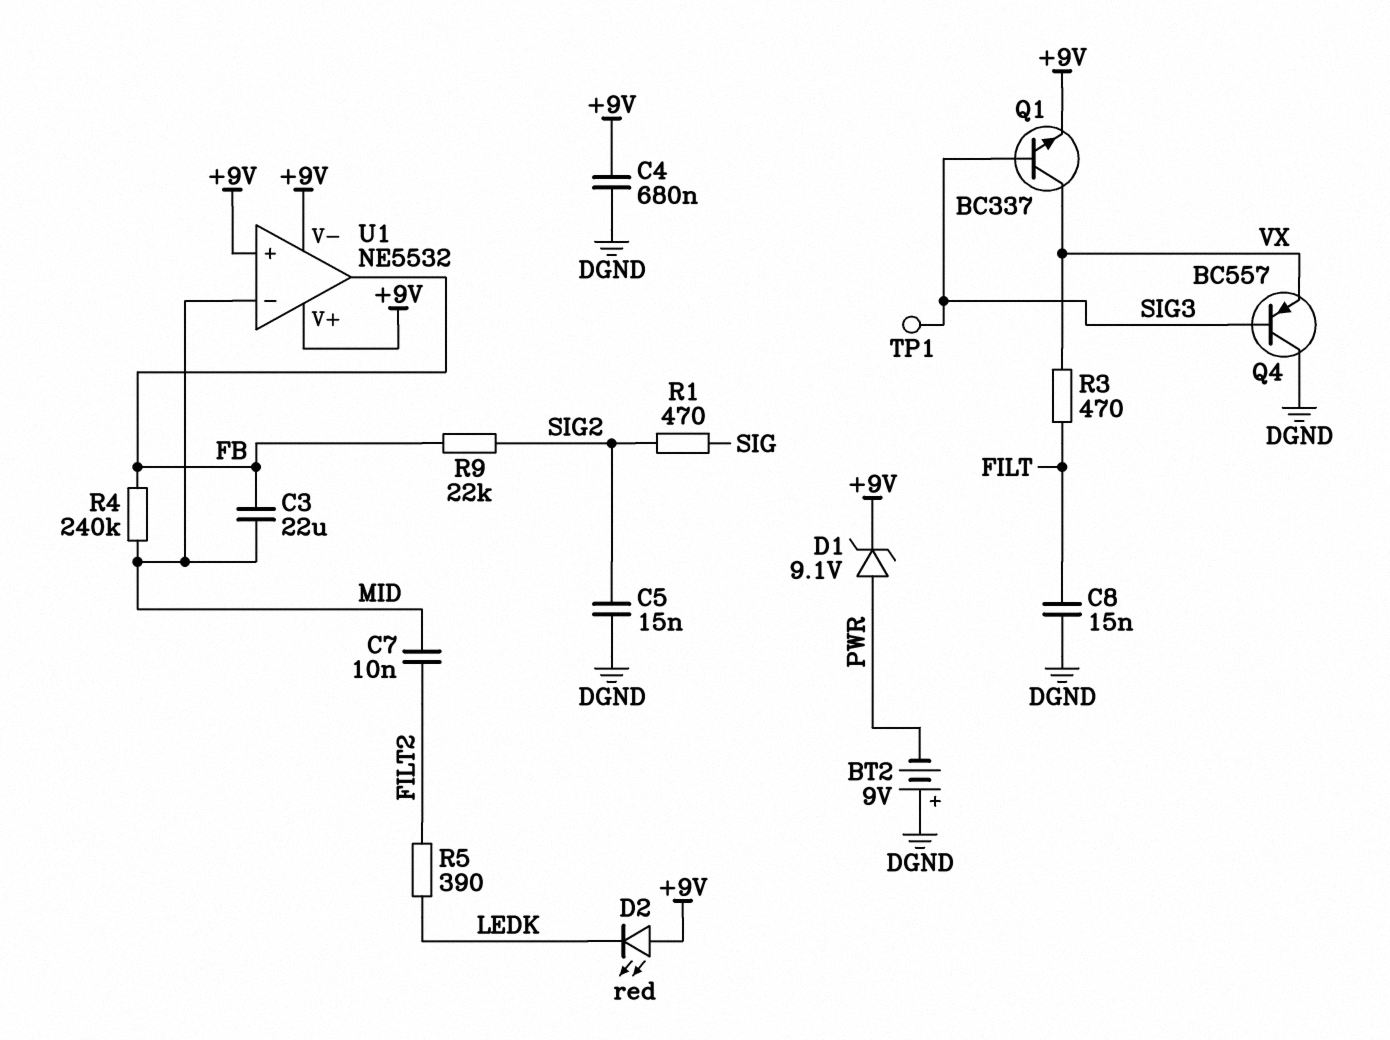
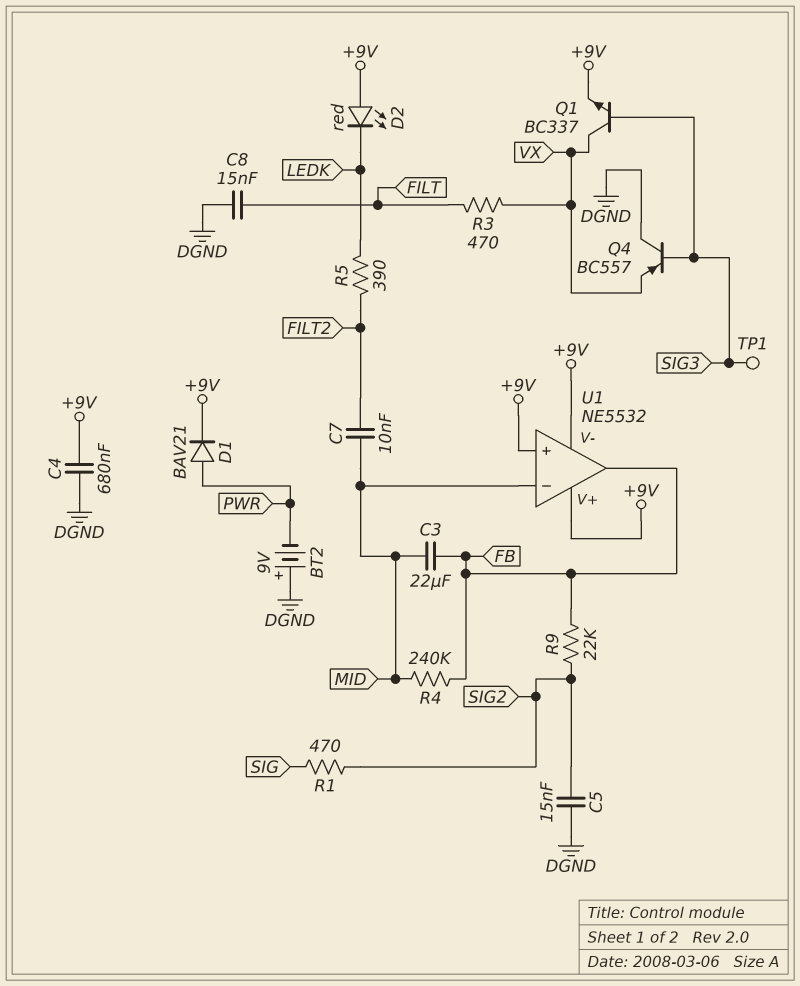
D1: zener 9.1V (A PWR, K +9V) -> diode BAV21 (A PWR, K +9V)

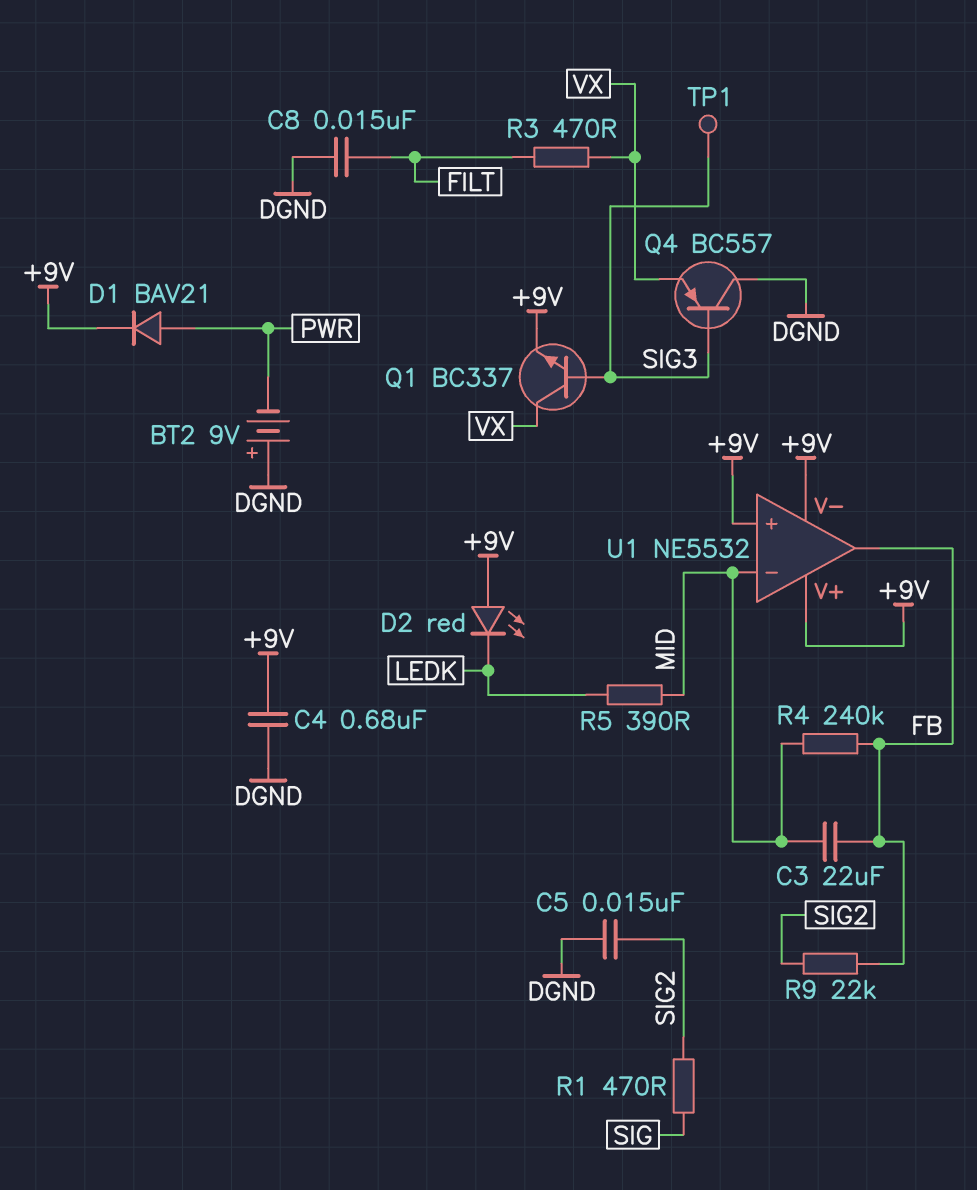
C7: 10nF (FILT2, MID) -> none
R5: 390 (FILT2, LEDK) -> 390 (LEDK, MID)

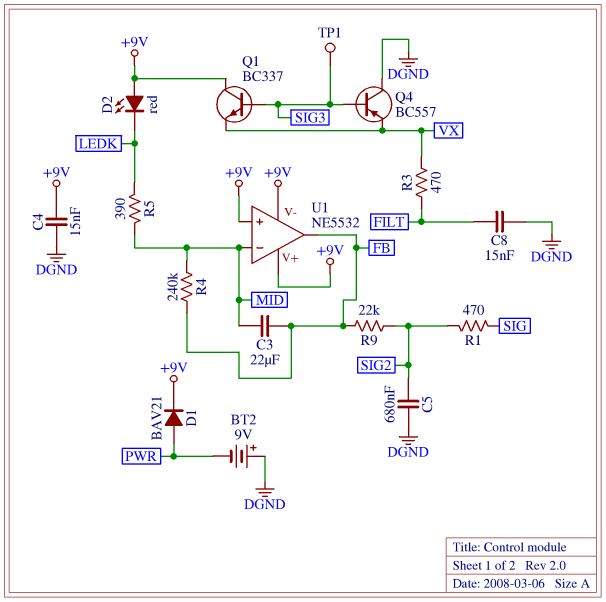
C4: 680nF (+9V, DGND) -> 15nF (+9V, DGND)
C5: 15nF (DGND, SIG2) -> 680nF (DGND, SIG2)
Q1: NPN BC337 (B SIG3, C VX, E +9V) -> NPN BC337 (B SIG3, C +9V, E VX)

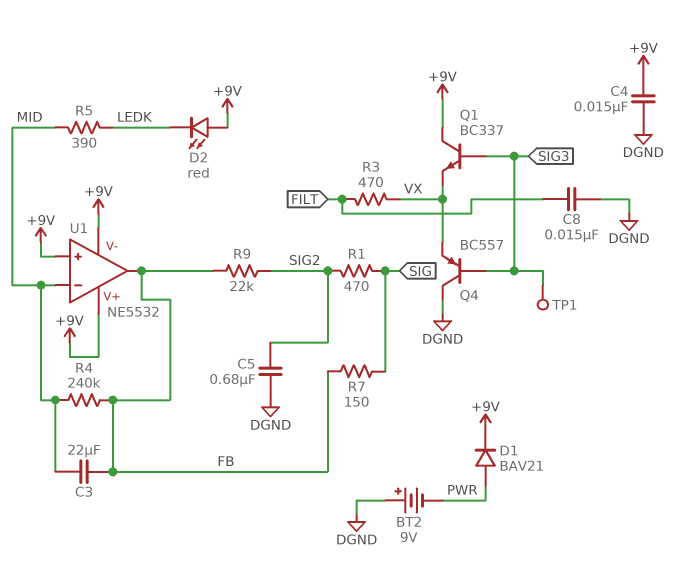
R7: none -> 150 (FB, SIG)

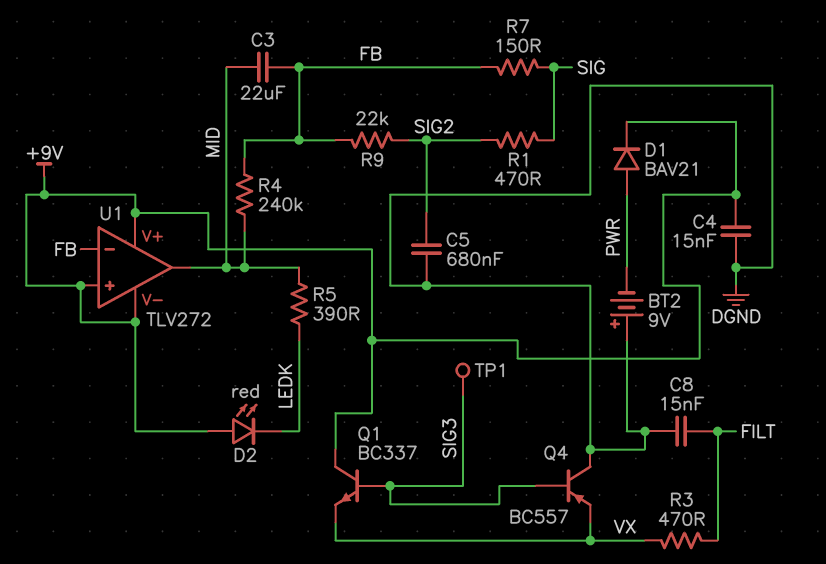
U1: NE5532 -> TLV272
U1 pin in-: MID -> FB
U1 pin out: FB -> MID

